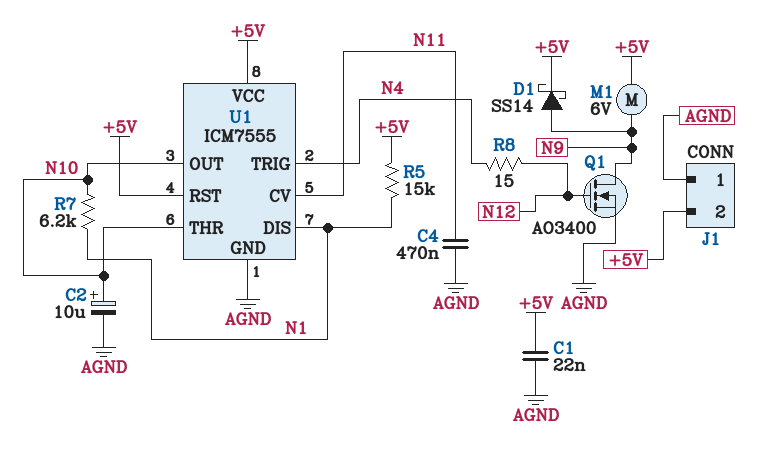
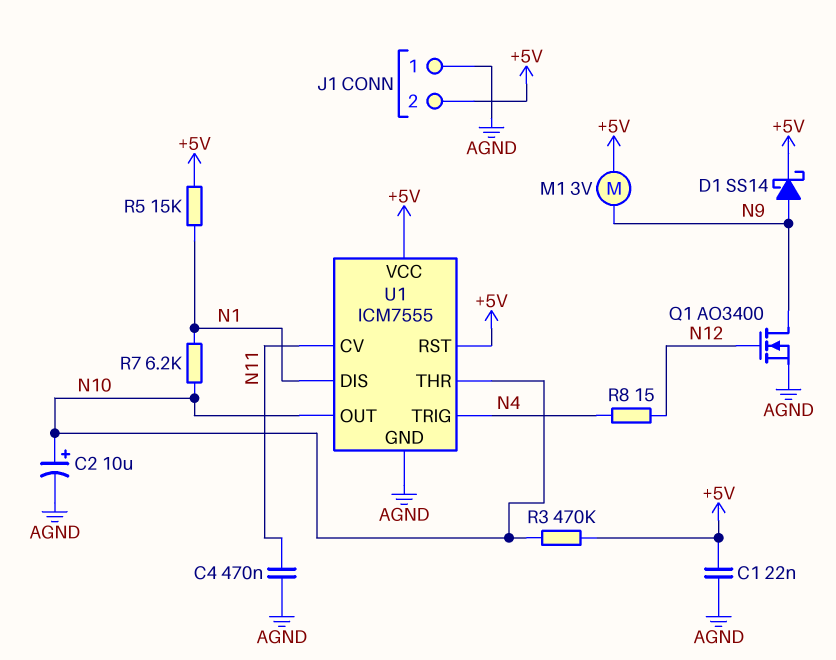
M1: motor 6V (+5V, N9) -> motor 3V (+5V, N9)
R3: none -> 470k (+5V, N10)

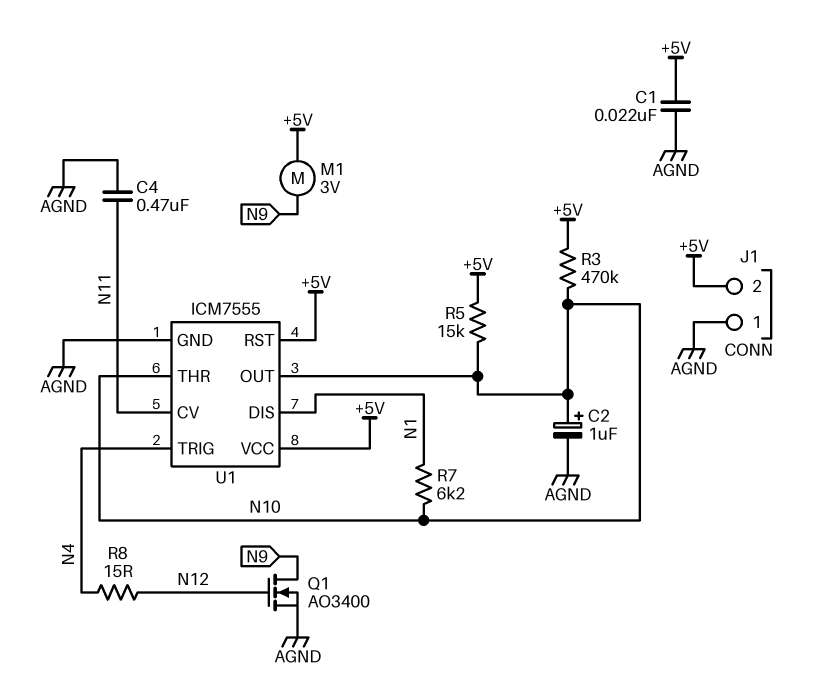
C2: 10uF (plus N10, minus AGND) -> 1uF (plus N10, minus AGND)
D1: schottky SS14 (A N9, K +5V) -> none
R5: 15k (+5V, N1) -> 15k (+5V, N10)

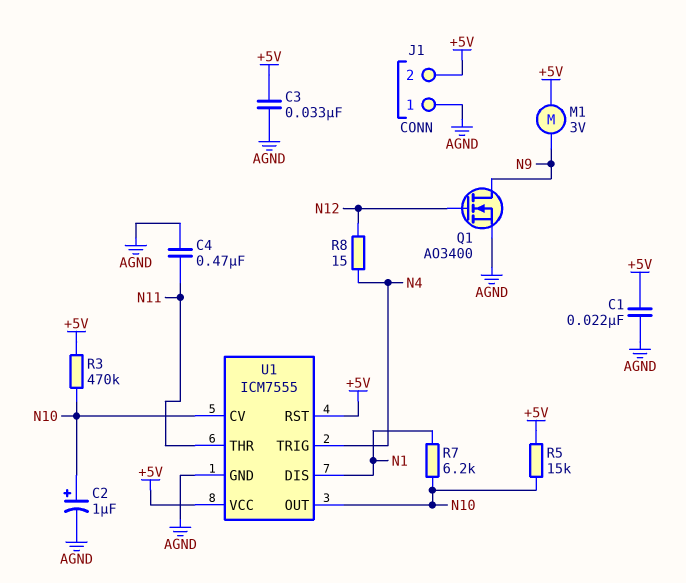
C3: none -> 33nF (+5V, AGND)
U1 pin CV: N11 -> N10
U1 pin THR: N10 -> N11

